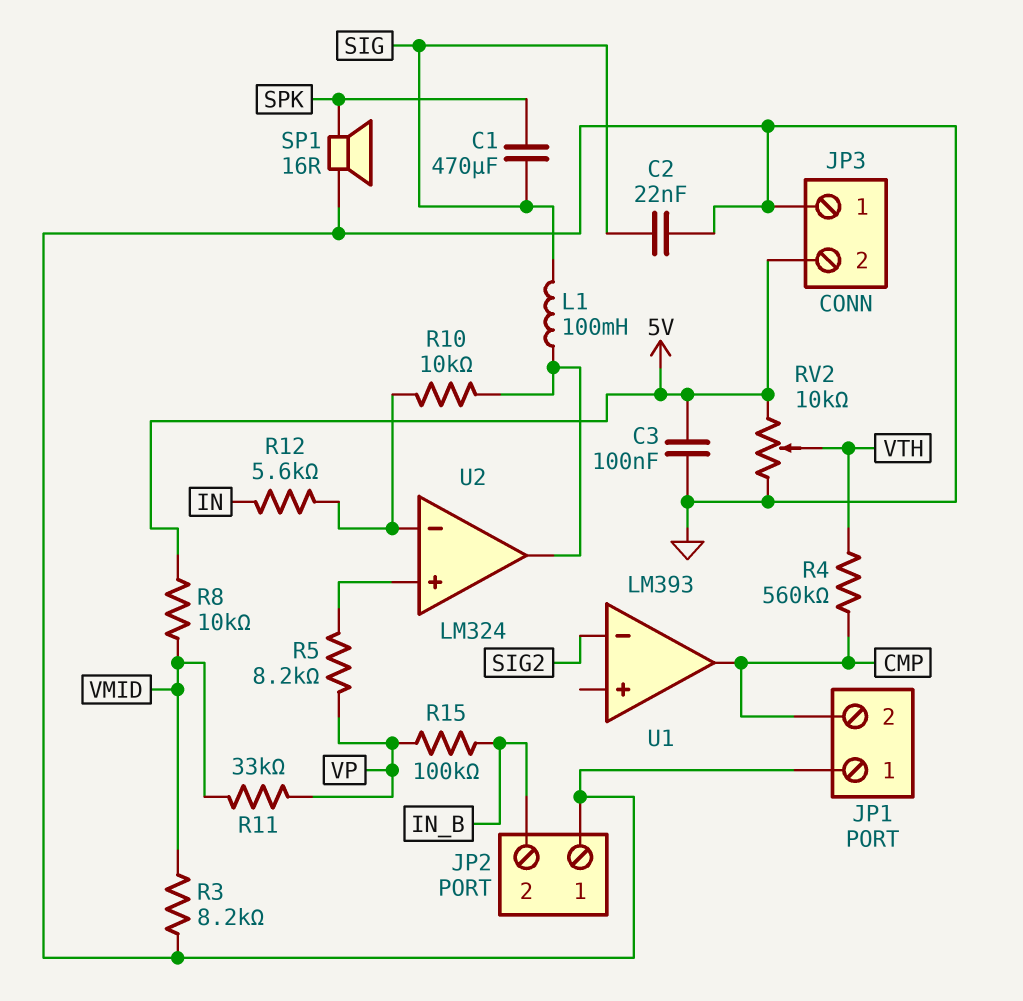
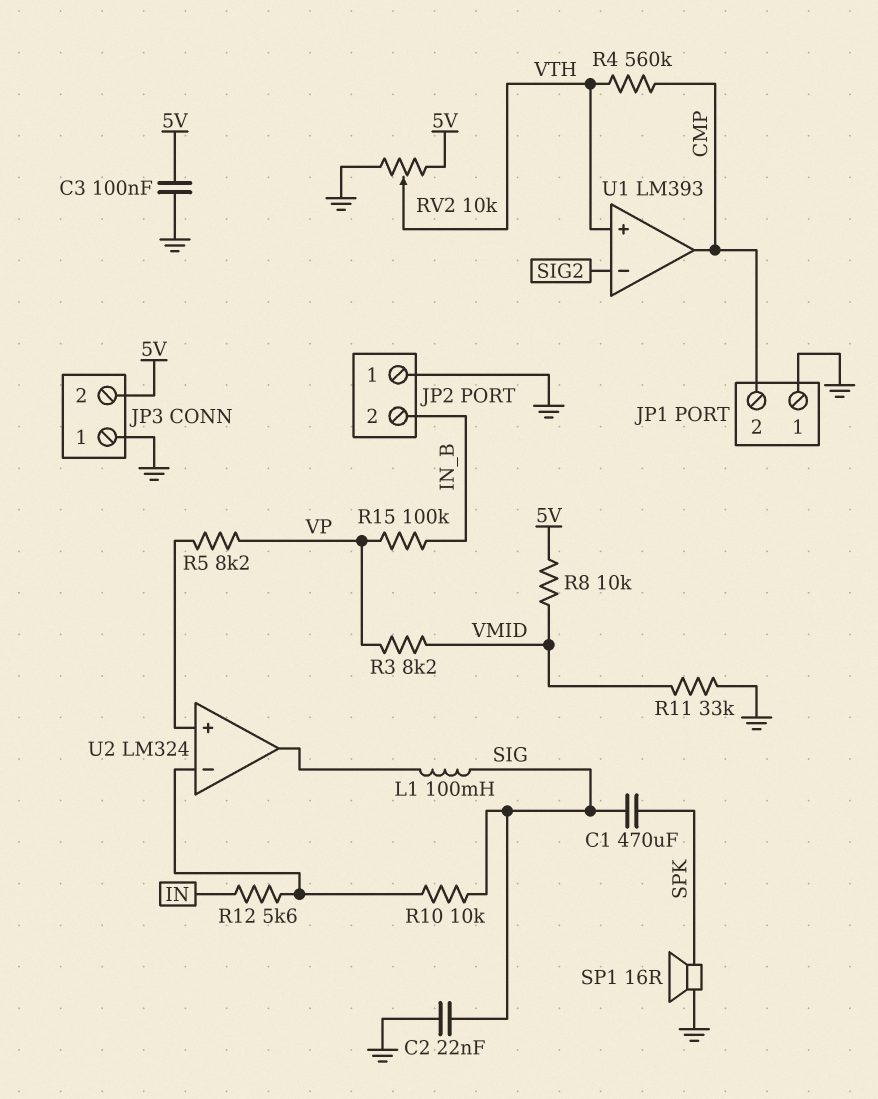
R3: 8.2k (GND, VMID) -> 8.2k (VMID, VP)
R10: 10k (U2/in-, U2/out) -> 10k (SIG, U2/in-)
R11: 33k (VMID, VP) -> 33k (GND, VMID)
U1 pin in+: none -> VTH

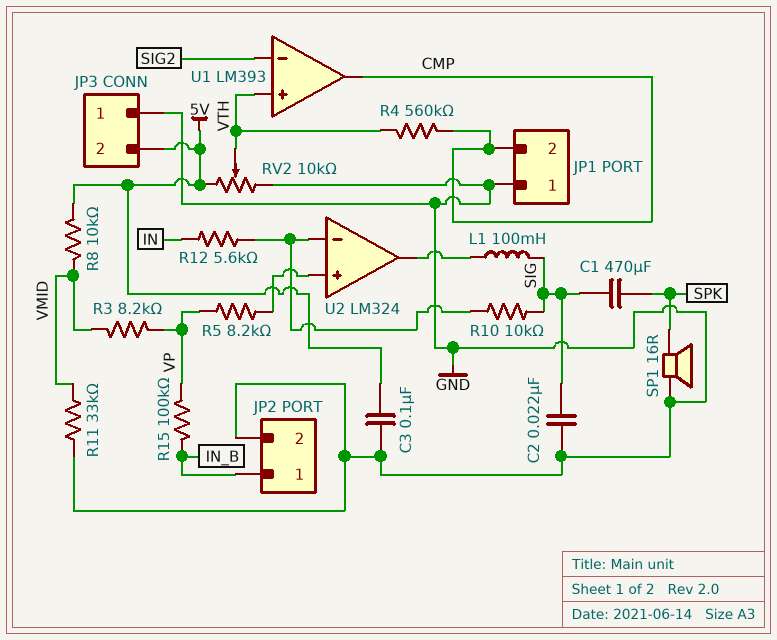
JP2 pin 1: GND -> IN_B
JP2 pin 2: IN_B -> GND

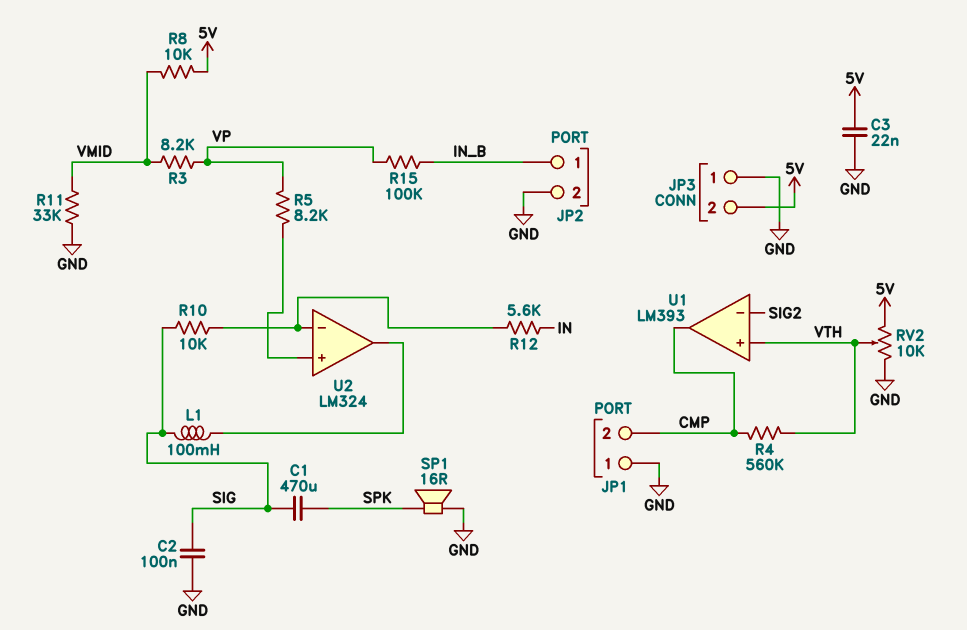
C2: 22nF (GND, SIG) -> 100nF (GND, SIG)
C3: 100nF (5V, GND) -> 22nF (5V, GND)

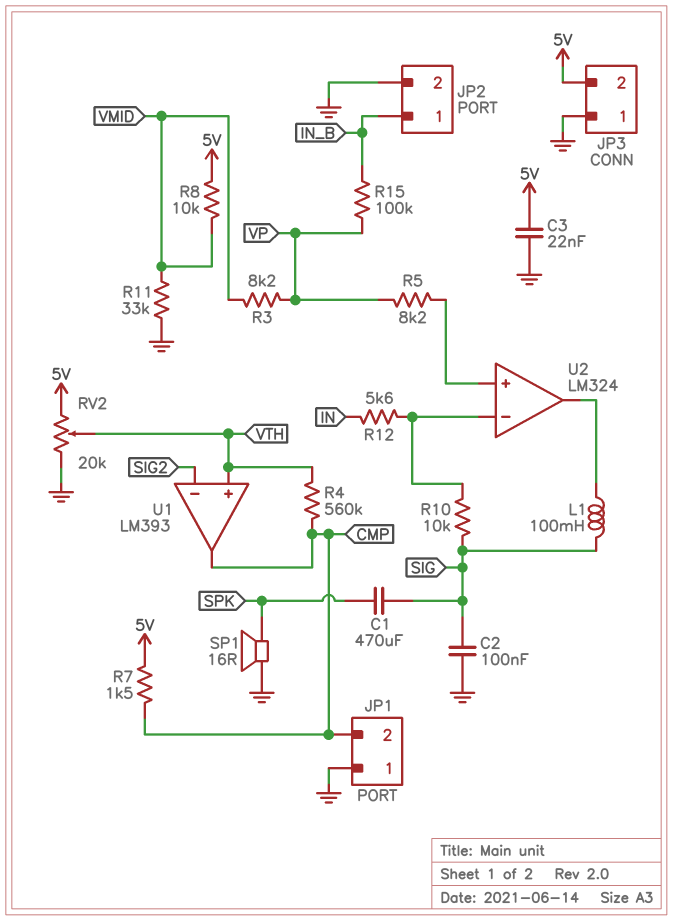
R7: none -> 1.5k (5V, CMP)
RV2: 10k (5V, GND, wiper VTH) -> 20k (5V, GND, wiper VTH)

